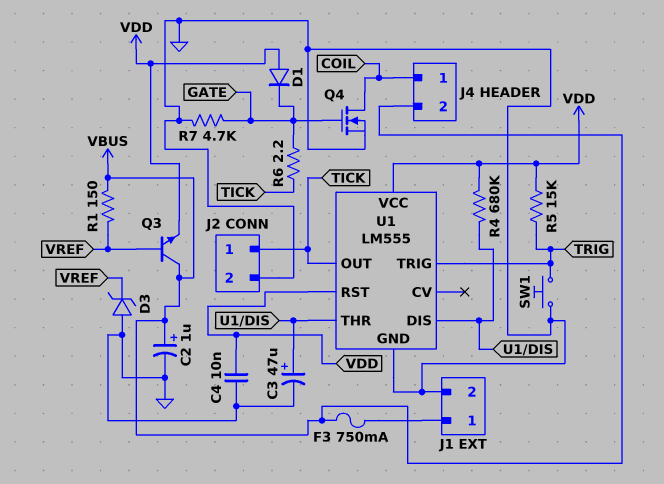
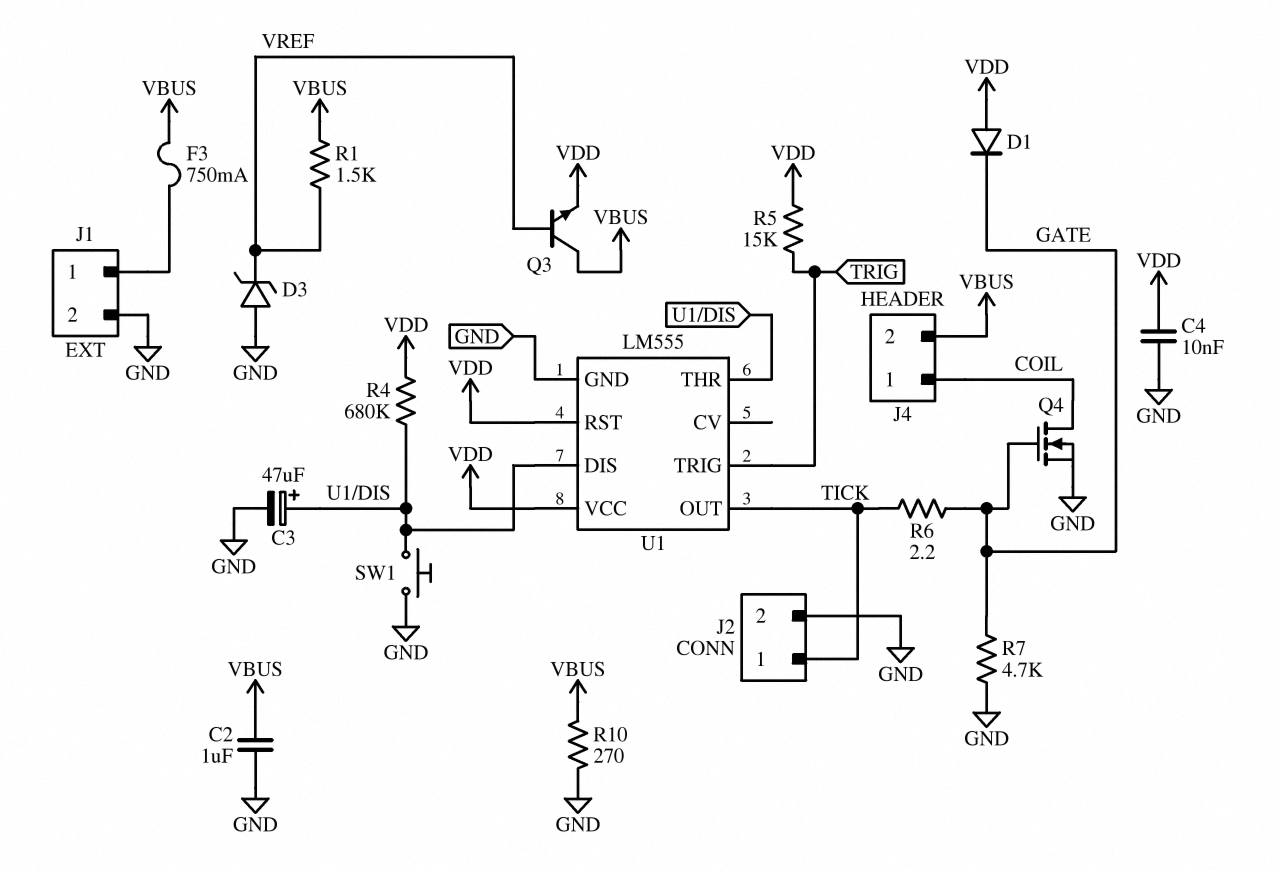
C2: 1uF (plus VBUS, minus GND) -> 1uF (GND, VBUS)
R1: 150 (VBUS, VREF) -> 1.5k (VBUS, VREF)
R10: none -> 270 (GND, VBUS)
SW1: button (GND, TRIG) -> button (GND, U1/DIS)

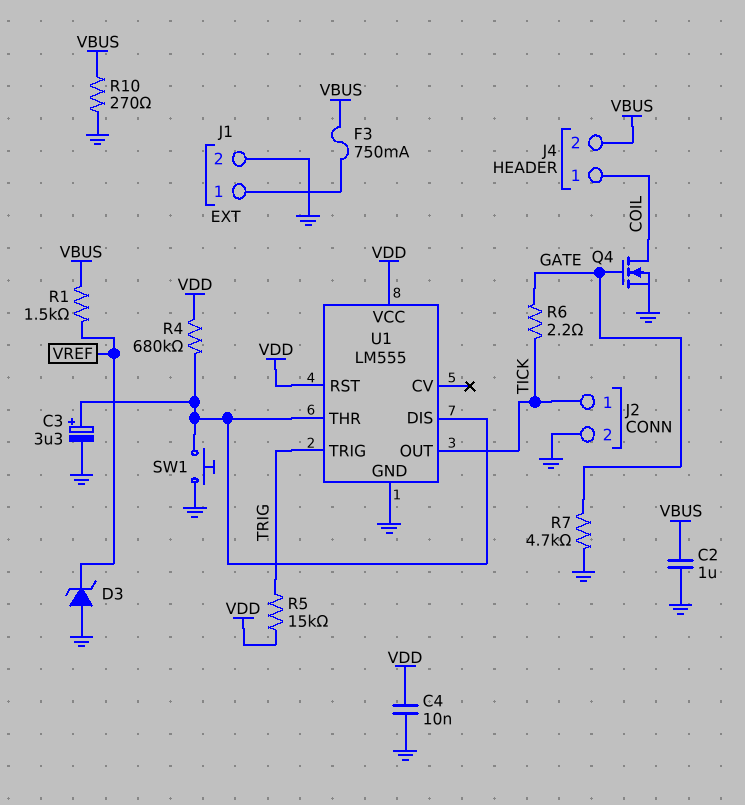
C3: 47uF (plus U1/DIS, minus GND) -> 3.3uF (plus U1/DIS, minus GND)
D1: diode (A VDD, K GATE) -> none
Q3: NPN (B VREF, C VBUS, E VDD) -> none

